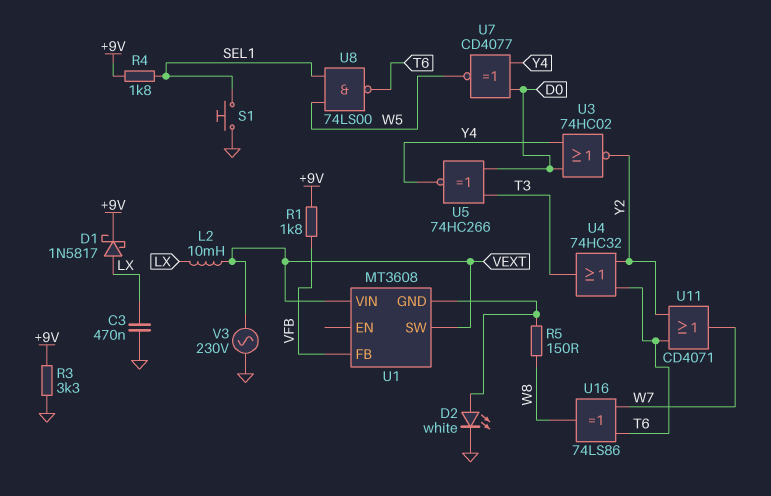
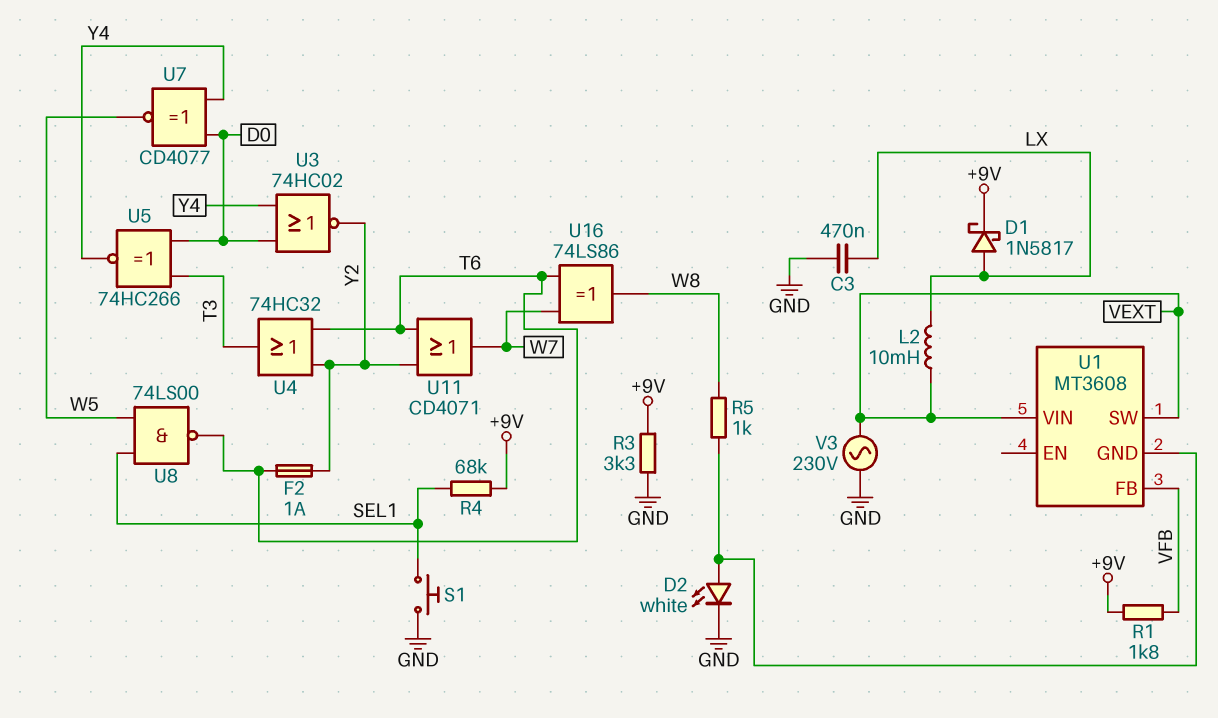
F2: none -> 1A (T6, Y2)
R4: 1.8k (+9V, SEL1) -> 68k (+9V, SEL1)
R5: 150 (U1/GND, W8) -> 1k (U1/GND, W8)

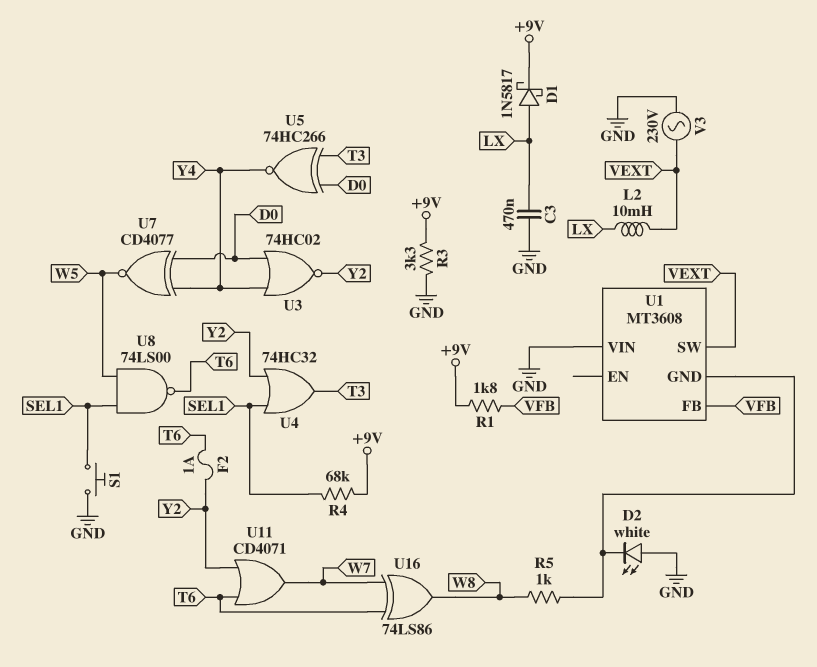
D2: LED white (A U1/GND, K GND) -> LED white (A GND, K U1/GND)
U1 pin VIN: VEXT -> GND
U4: OR 74HC32 (in T6, in Y2, out T3) -> OR 74HC32 (in SEL1, in Y2, out T3)

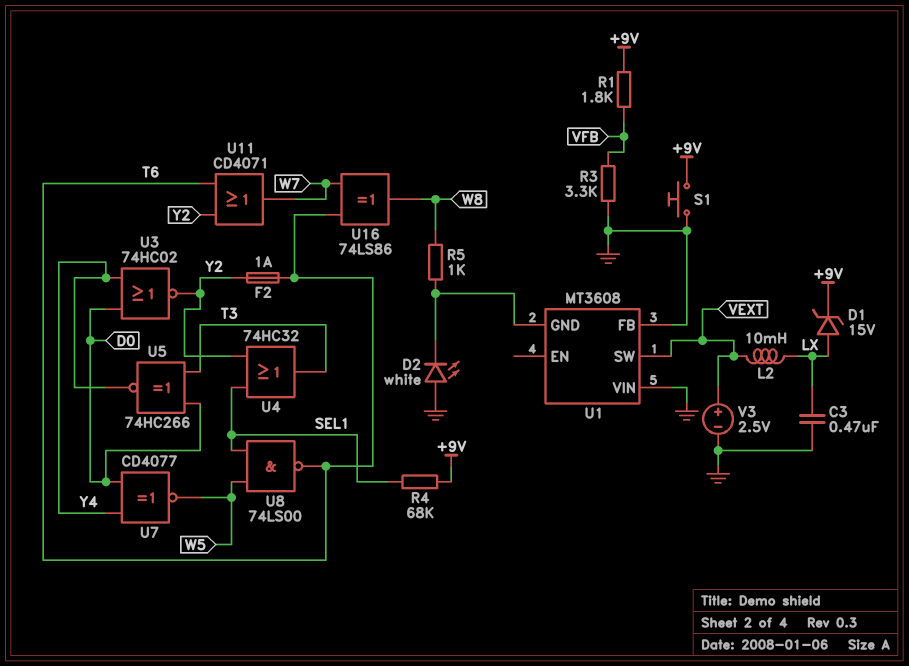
D1: schottky 1N5817 (A LX, K +9V) -> zener 15V (A LX, K +9V)
R3: 3.3k (+9V, GND) -> 3.3k (GND, VFB)
S1: button (GND, SEL1) -> button (+9V, GND)
U1 pin FB: VFB -> GND
V3: AC 230V (GND, VEXT) -> 2.5V (plus VEXT, minus GND)

